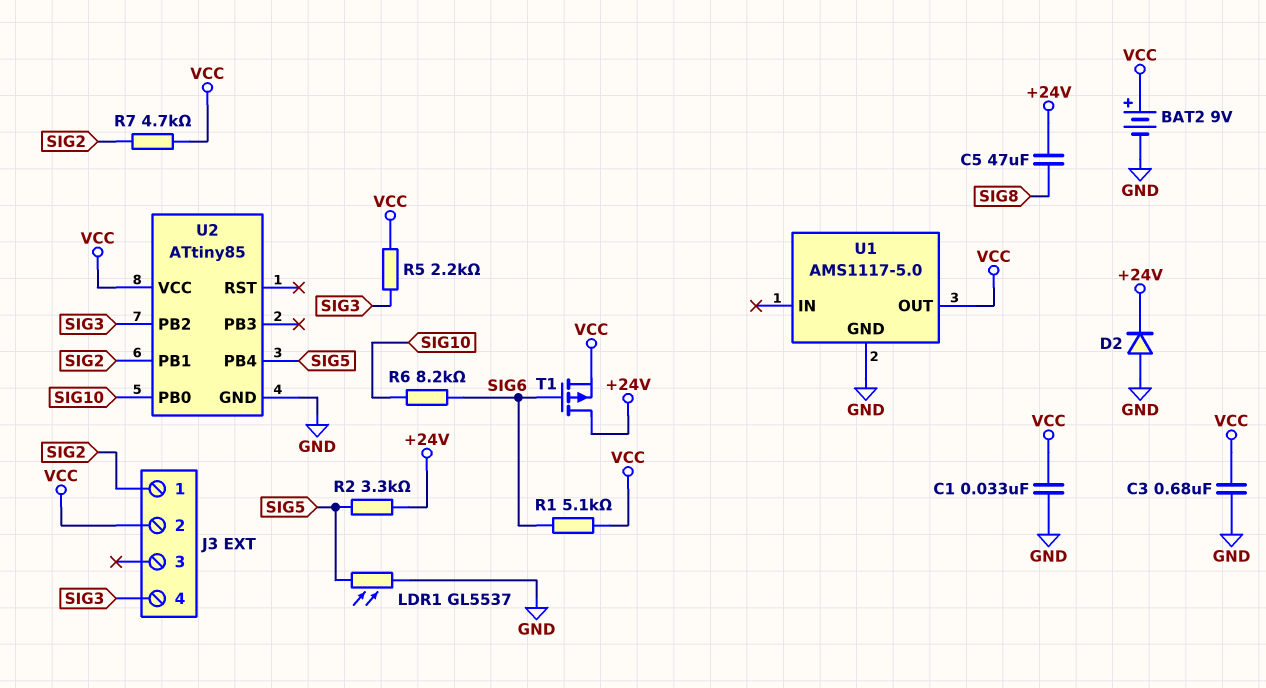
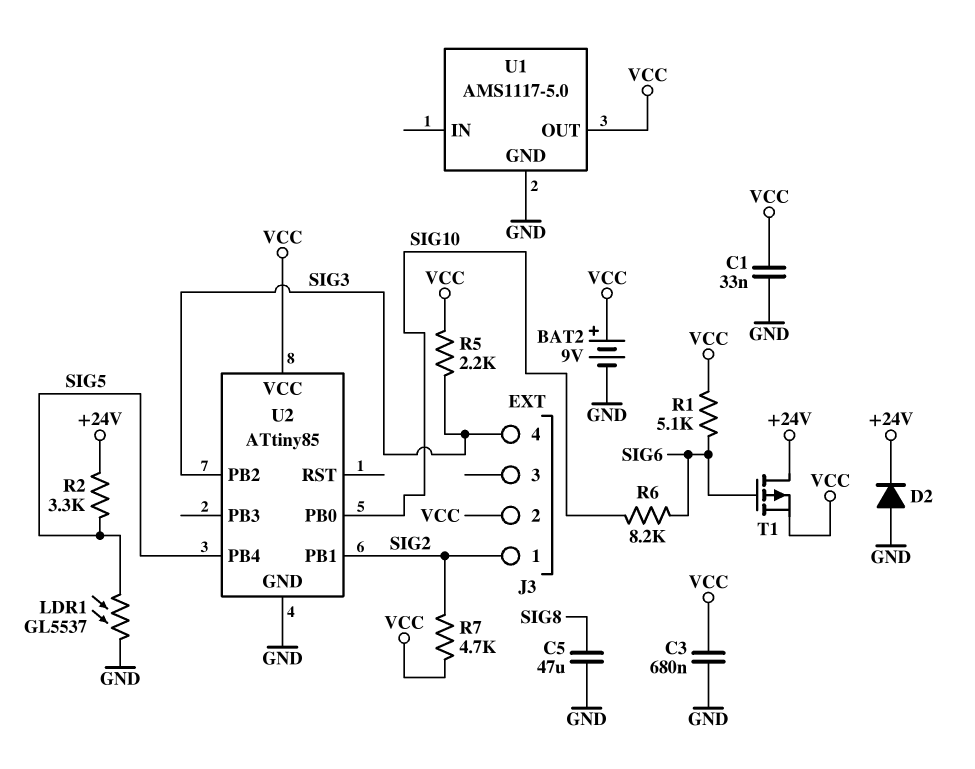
C5: 47uF (+24V, SIG8) -> 47uF (GND, SIG8)

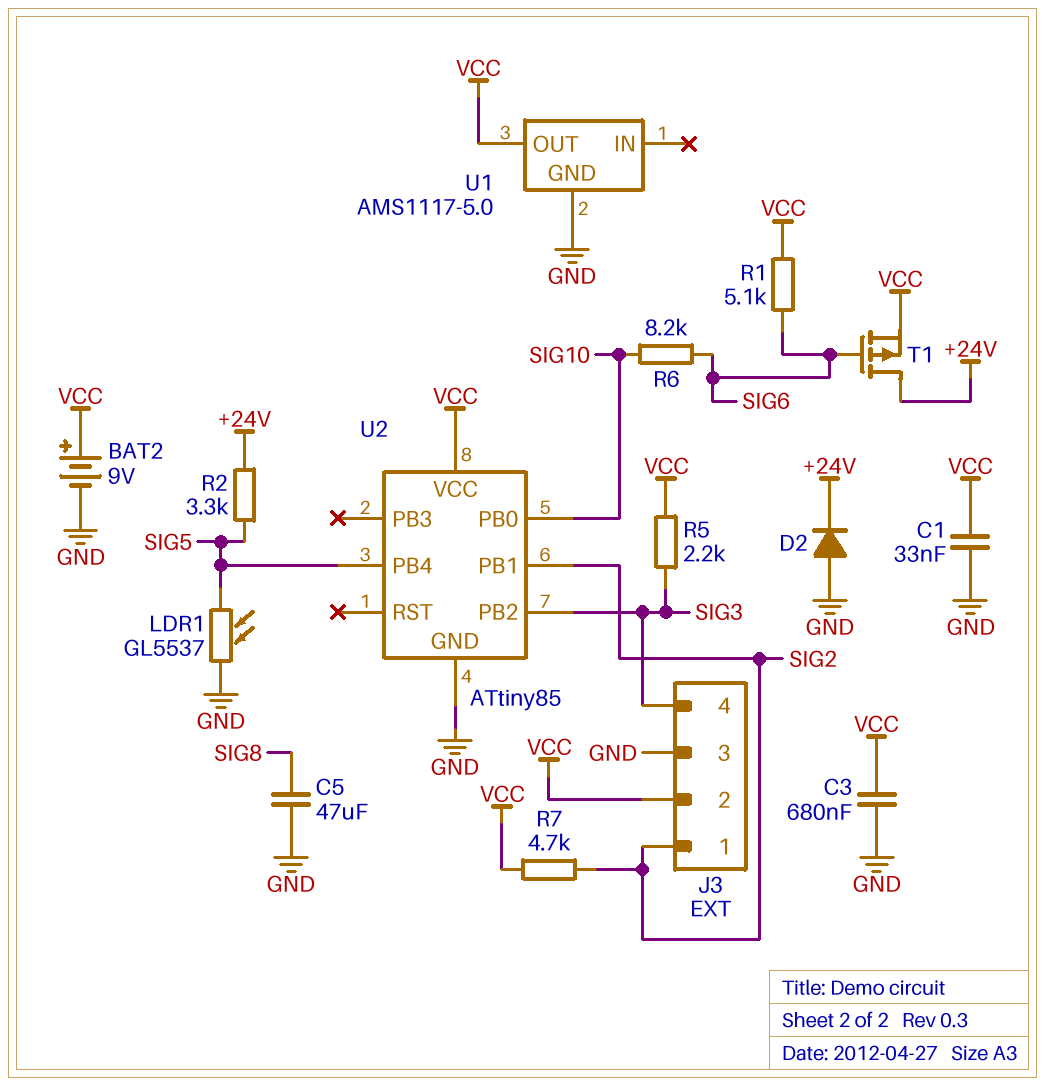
J3 pin 3: none -> GND

